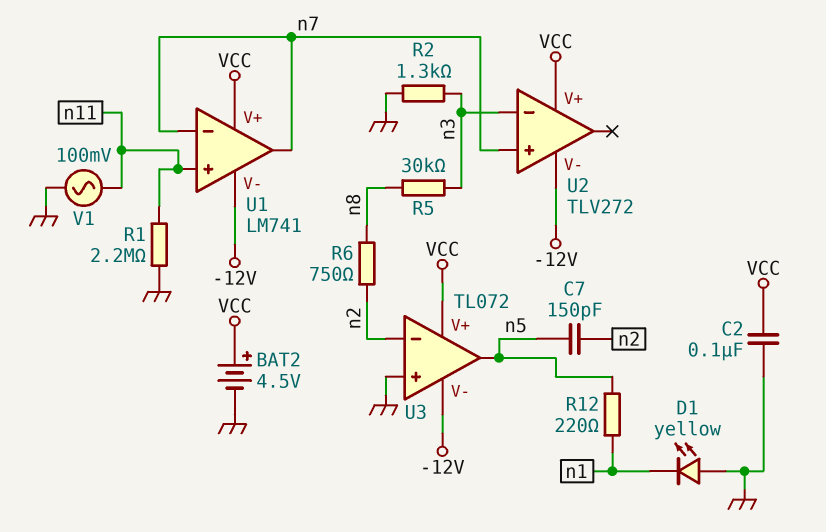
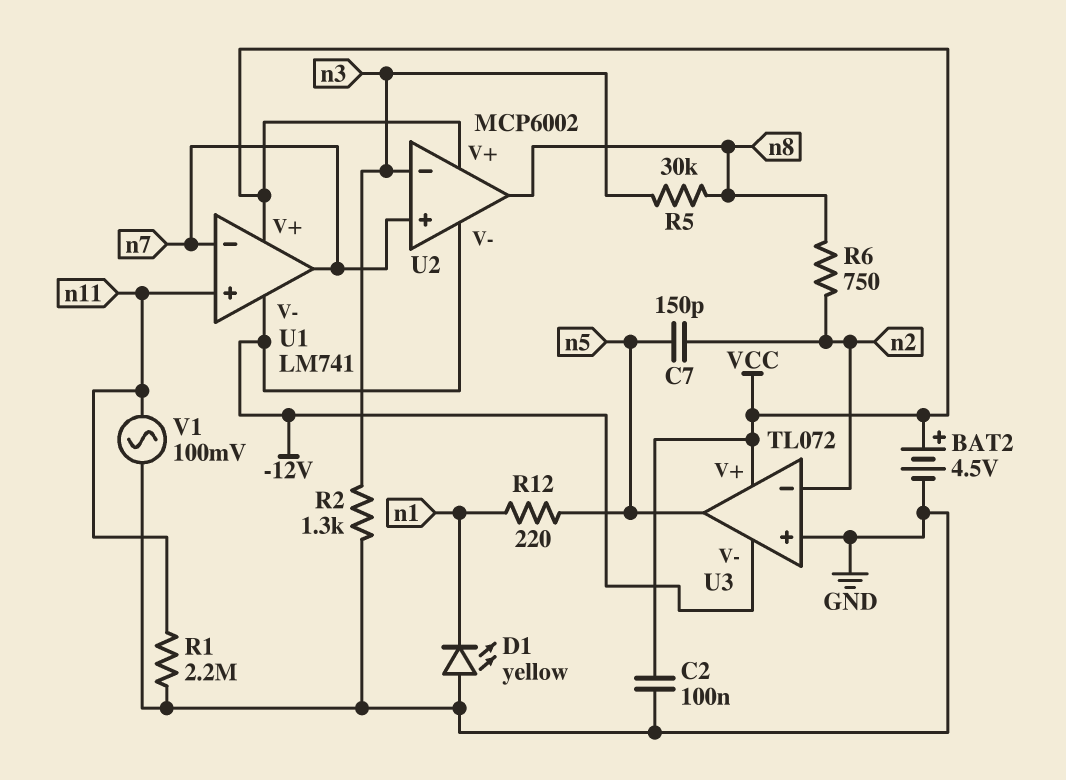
U2: TLV272 -> MCP6002
U2 pin out: none -> n8

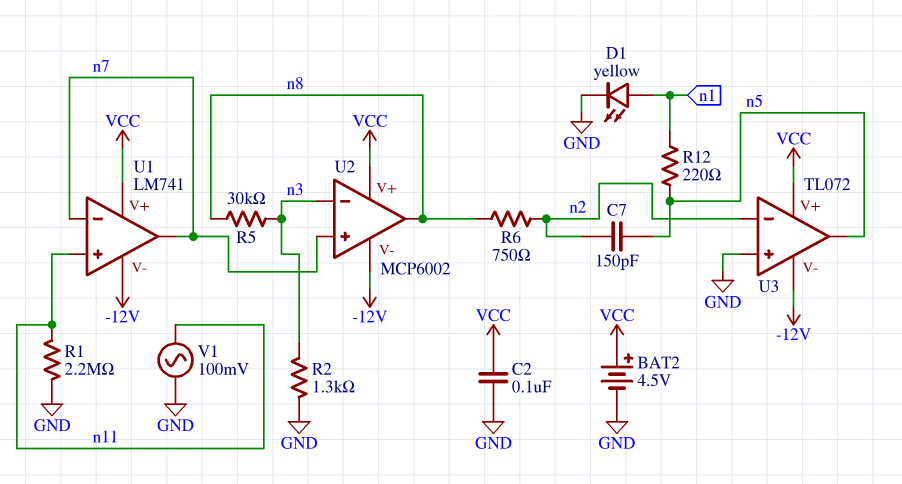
D1: LED yellow (A GND, K n1) -> LED yellow (A n1, K GND)

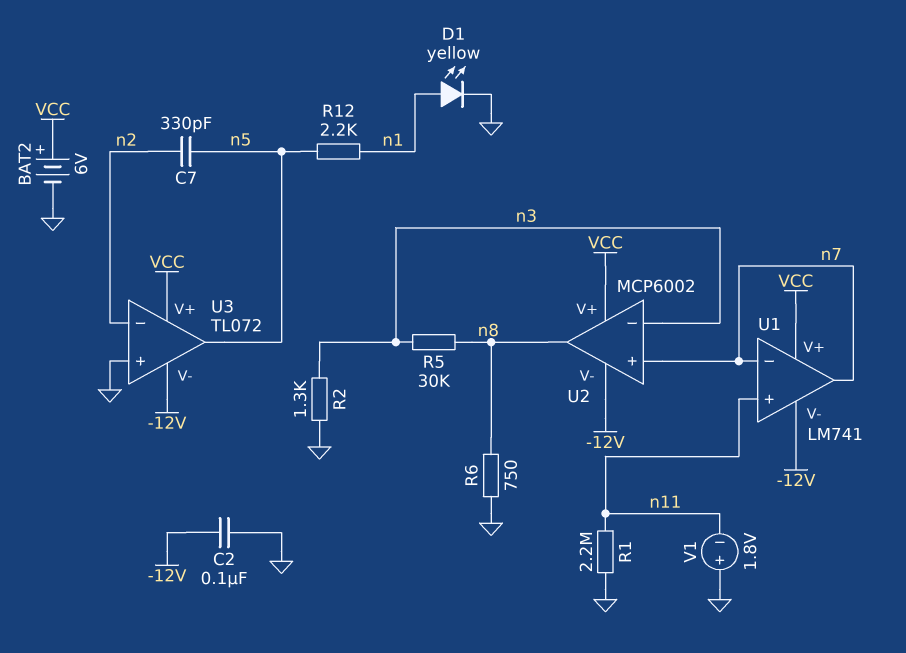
BAT2: 4.5V (plus VCC, minus GND) -> 6V (plus VCC, minus GND)
C2: 100nF (GND, VCC) -> 100nF (-12V, GND)
C7: 150pF (n2, n5) -> 330pF (n2, n5)
R6: 750 (n2, n8) -> 750 (GND, n8)
R12: 220 (n1, n5) -> 2.2k (n1, n5)
V1: AC 100mV (GND, n11) -> 1.8V (plus GND, minus n11)

